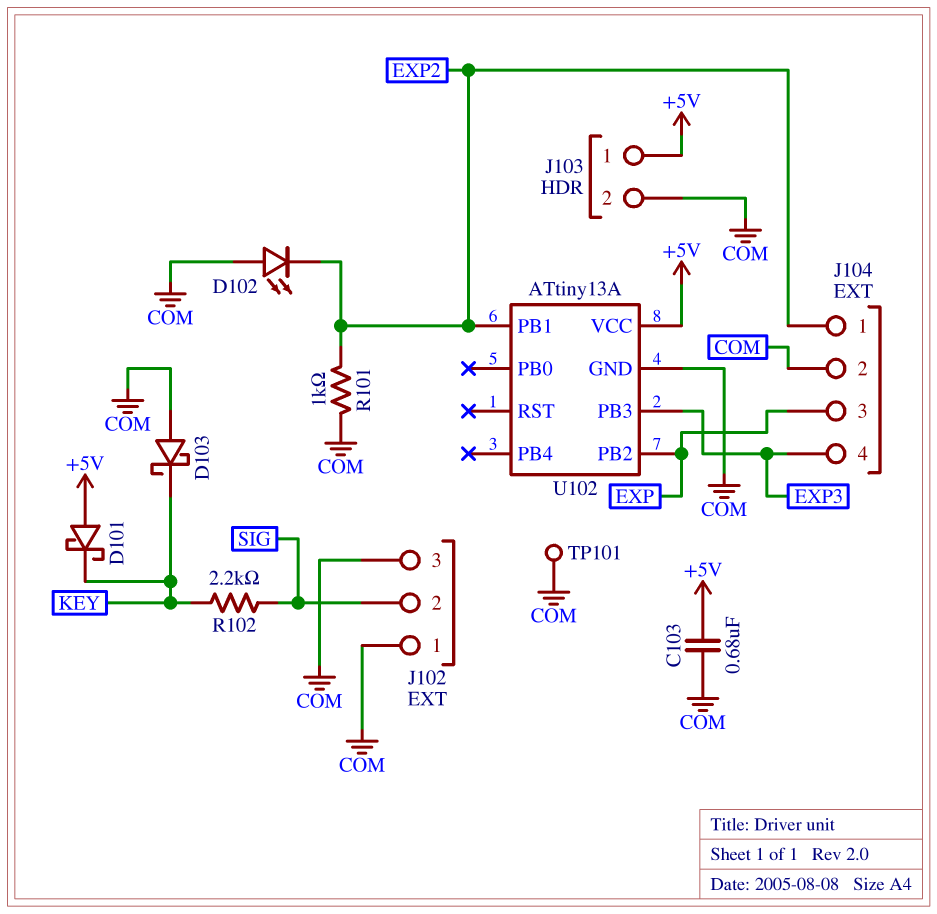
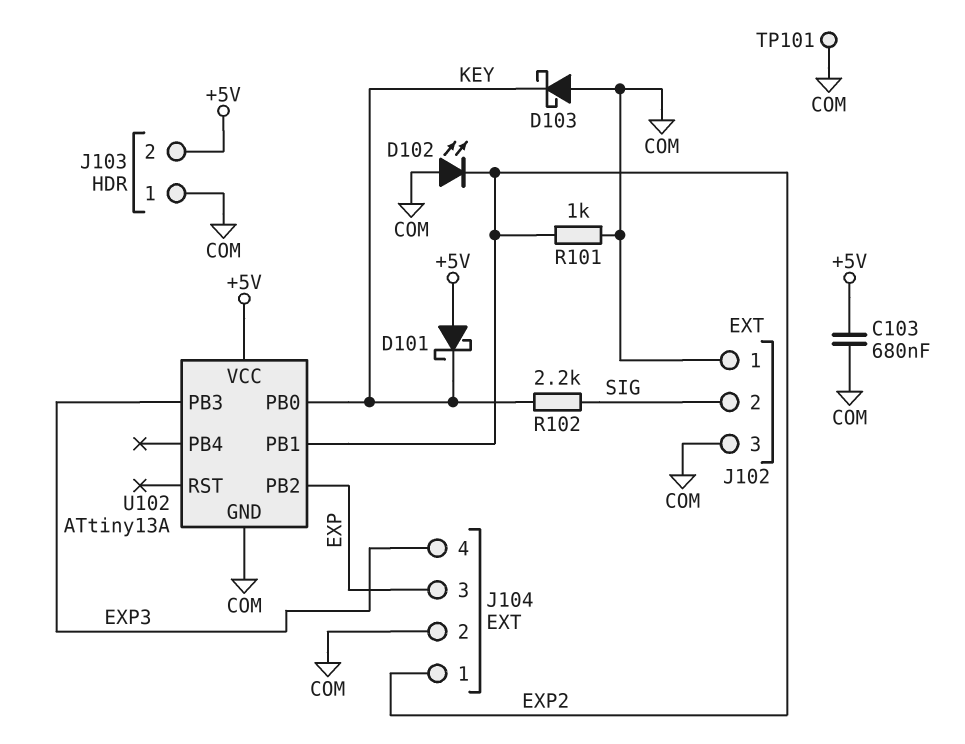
J103 pin 1: +5V -> COM
J103 pin 2: COM -> +5V
U102 pin PB0: none -> KEY

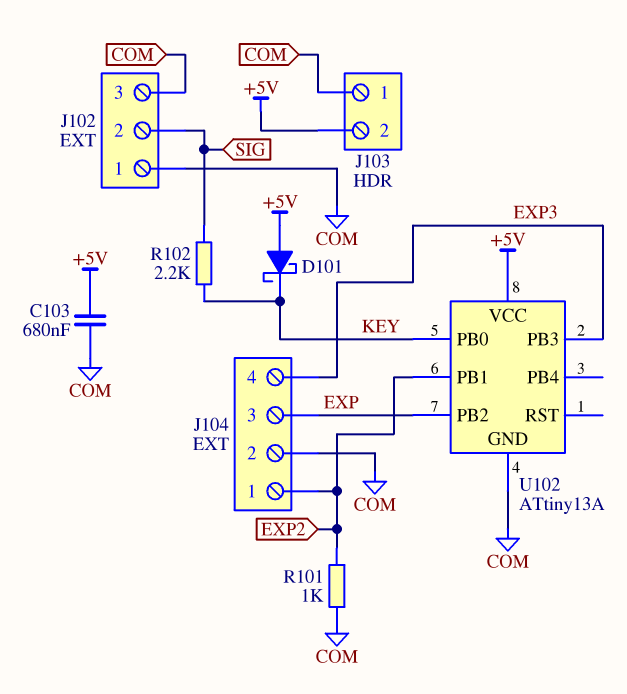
D102: LED (A COM, K EXP2) -> none
D103: schottky (A COM, K KEY) -> none
TP101: test point (COM) -> none

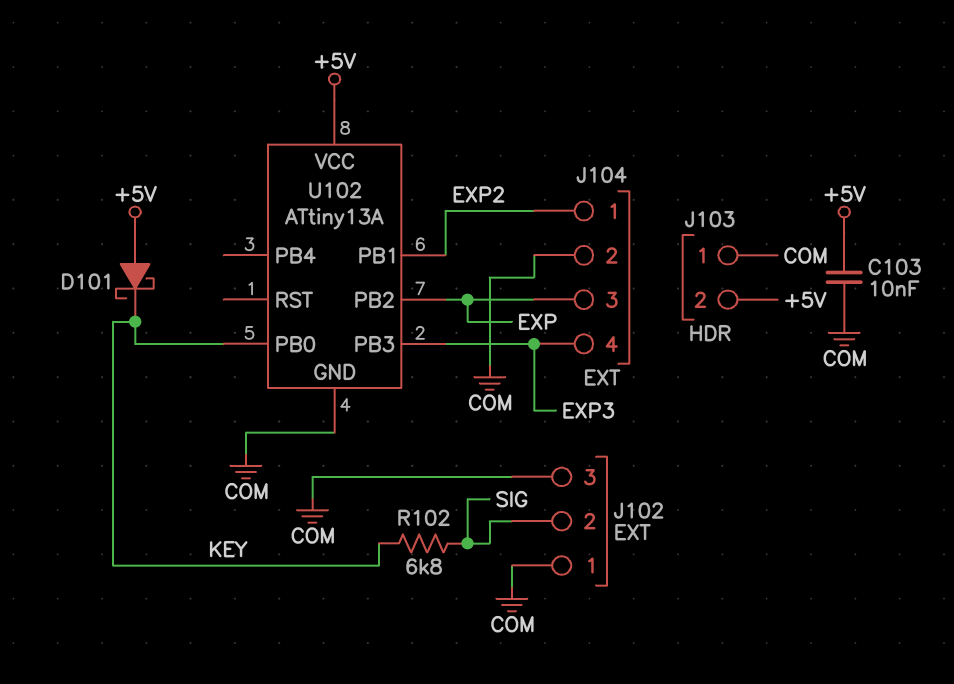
C103: 680nF (+5V, COM) -> 10nF (+5V, COM)
R101: 1k (COM, EXP2) -> none
R102: 2.2k (KEY, SIG) -> 6.8k (KEY, SIG)

